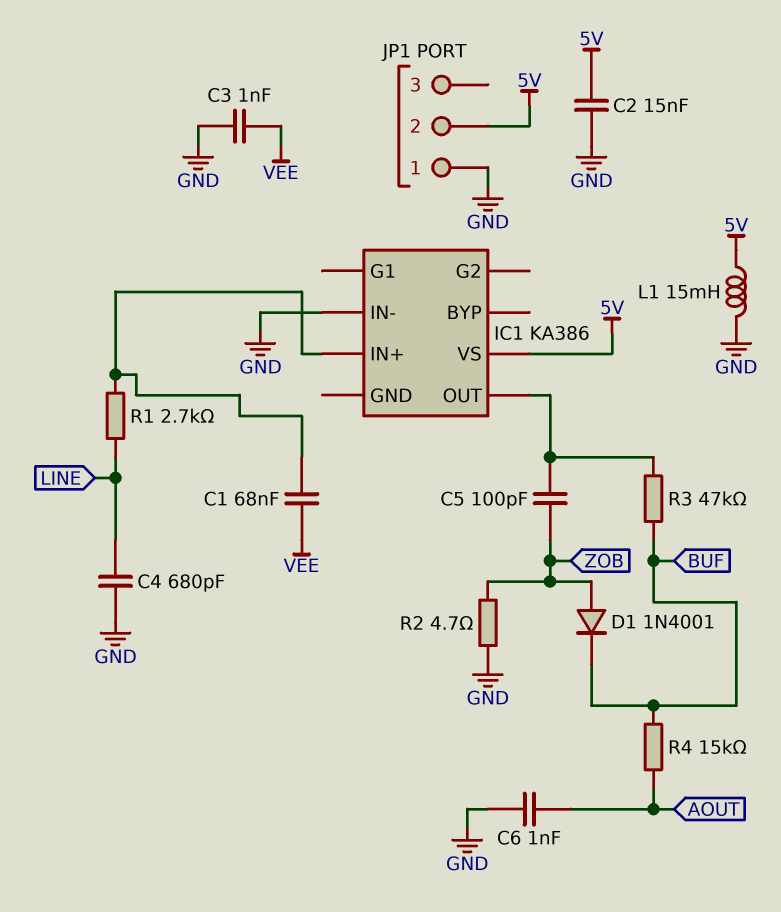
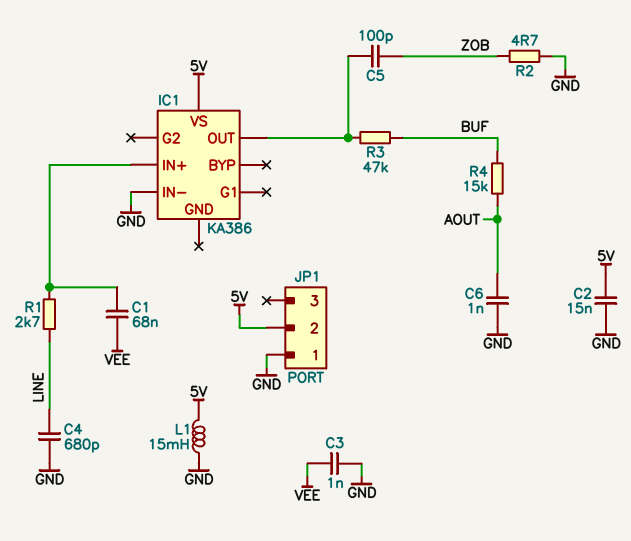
D1: diode 1N4001 (A ZOB, K BUF) -> none

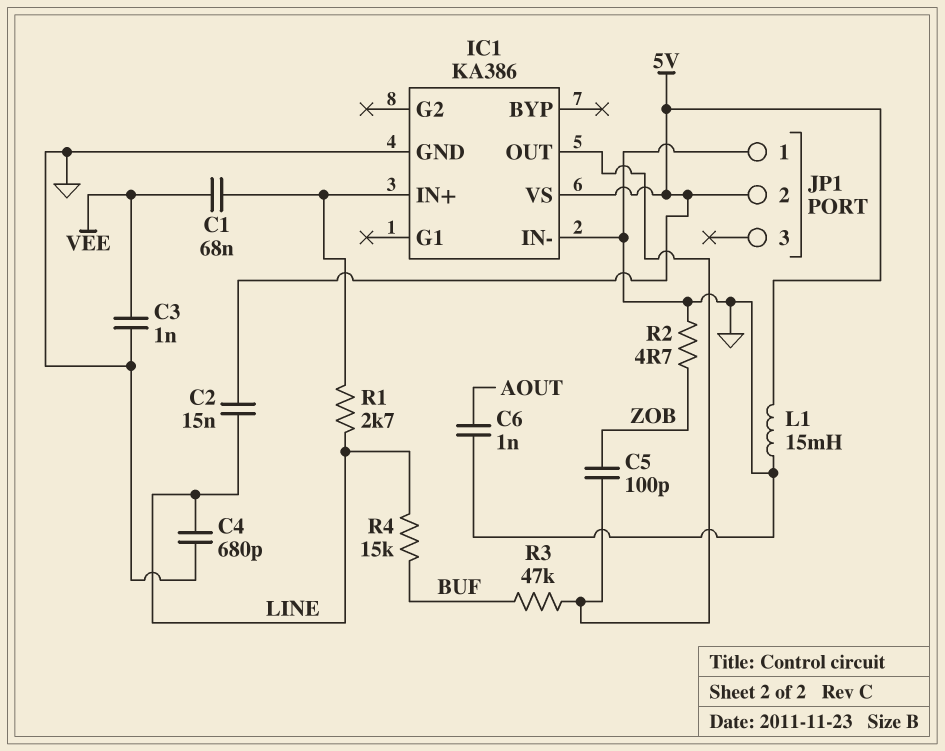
C2: 15nF (5V, GND) -> 15nF (5V, LINE)
IC1 pin GND: none -> GND
R4: 15k (AOUT, BUF) -> 15k (BUF, LINE)

